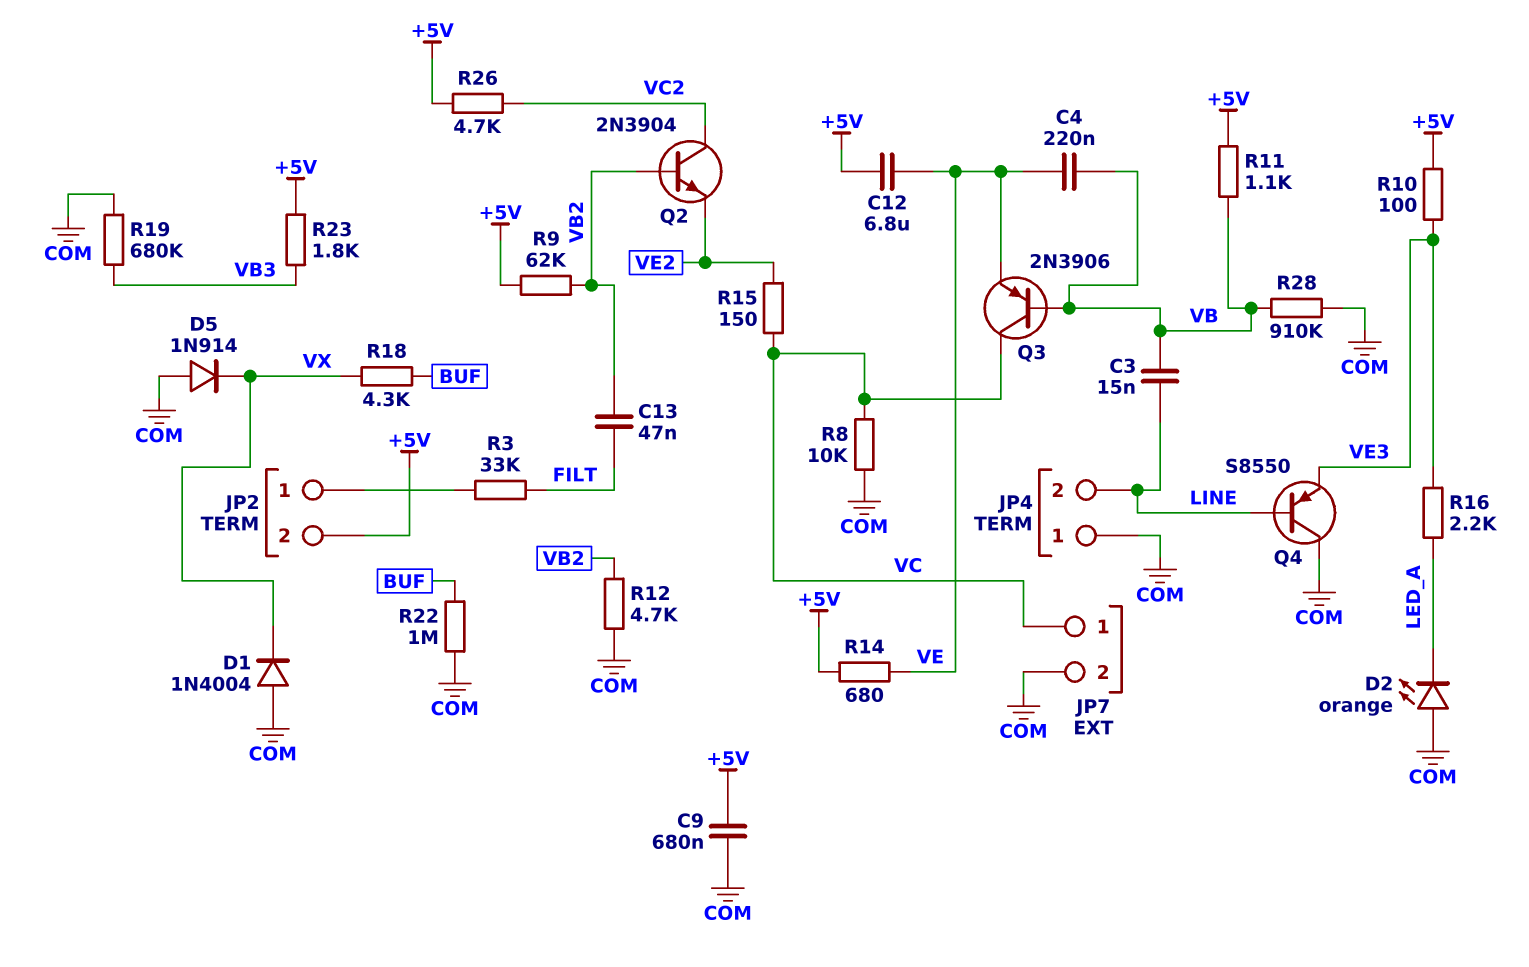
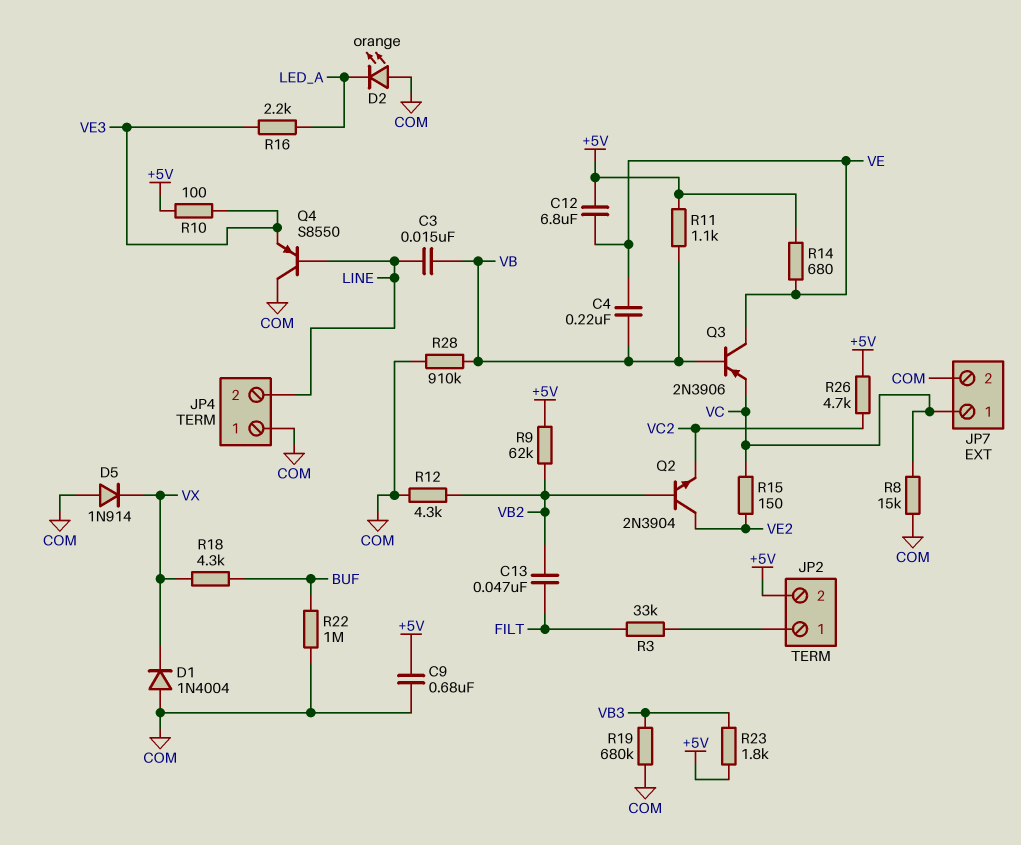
Q2: NPN 2N3904 (B VB2, C VC2, E VE2) -> NPN 2N3904 (B VB2, C VE2, E VC2)
Q3: PNP 2N3906 (B VB, C VC, E VE) -> PNP 2N3906 (B VB, C VE, E VC)
R8: 10k (COM, VC) -> 15k (COM, VC)
R12: 4.7k (COM, VB2) -> 4.3k (COM, VB2)

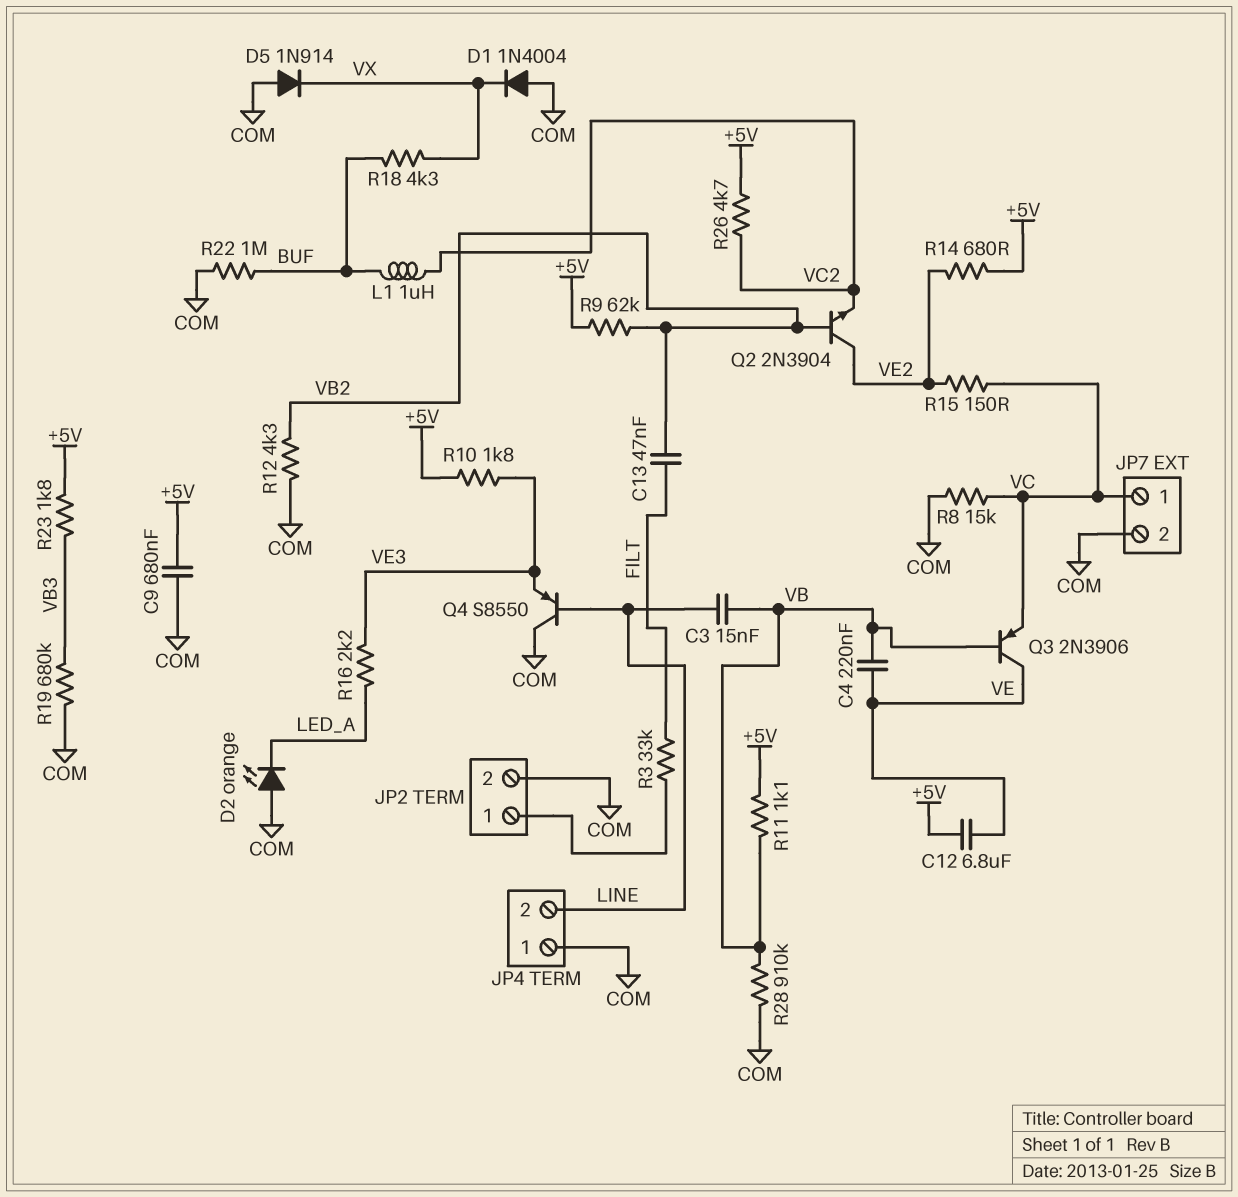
JP2 pin 2: +5V -> COM
L1: none -> 1uH (BUF, VC2)
R10: 100 (+5V, VE3) -> 1.8k (+5V, VE3)
R14: 680 (+5V, VE) -> 680 (+5V, VE2)

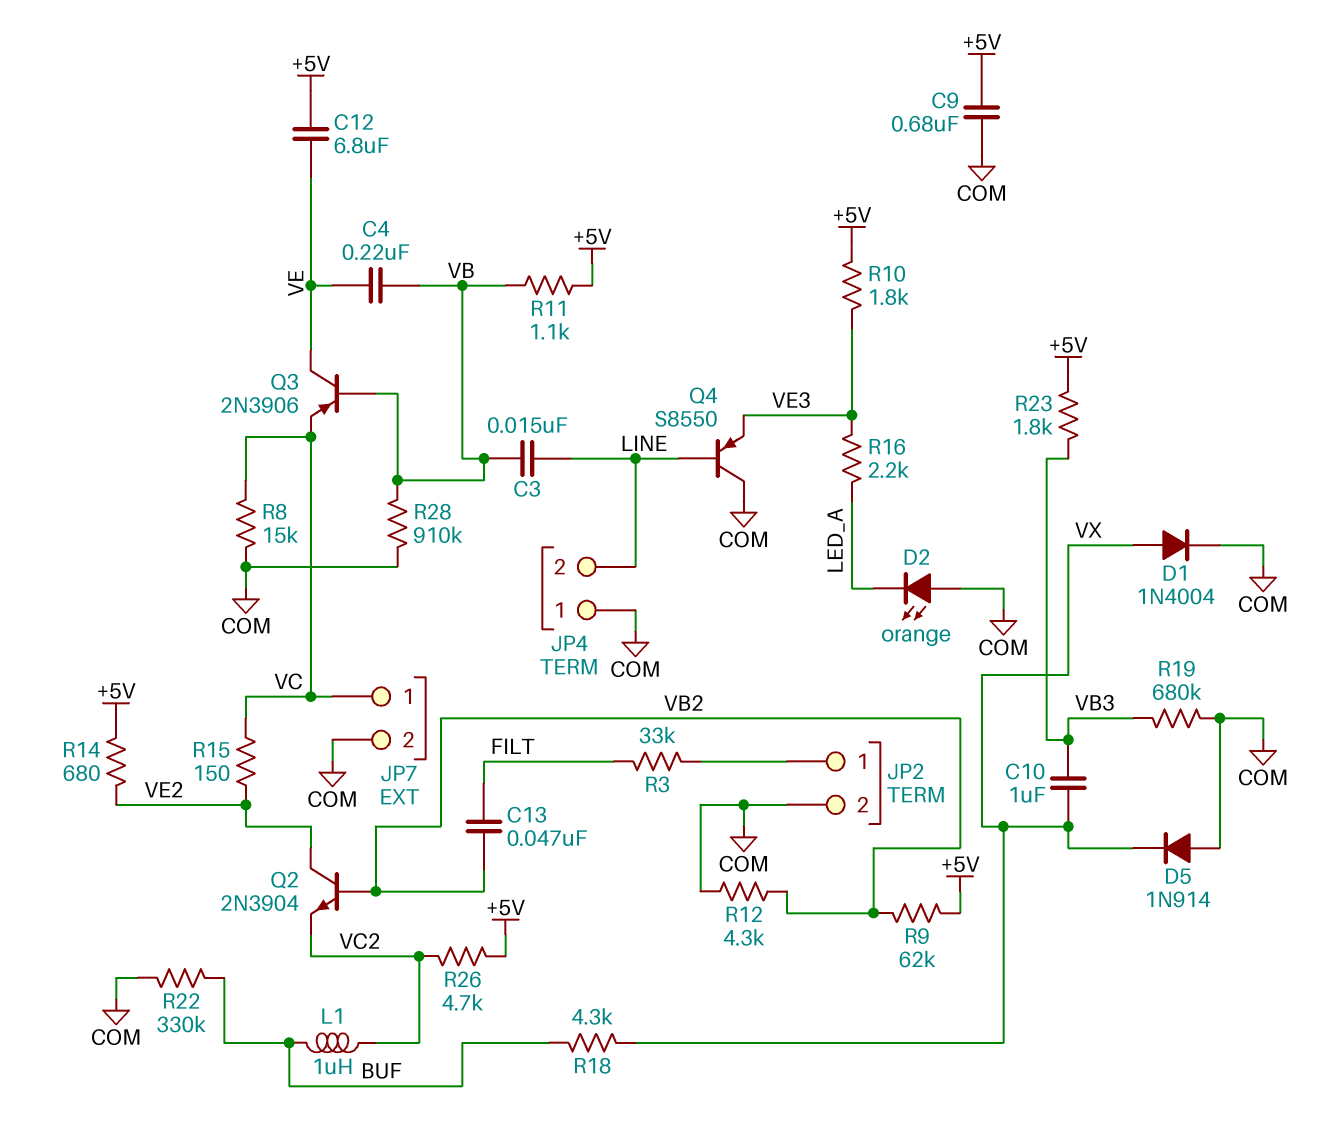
C10: none -> 1uF (VB3, VX)
D1: diode 1N4004 (A COM, K VX) -> diode 1N4004 (A VX, K COM)
R22: 1M (BUF, COM) -> 330k (BUF, COM)

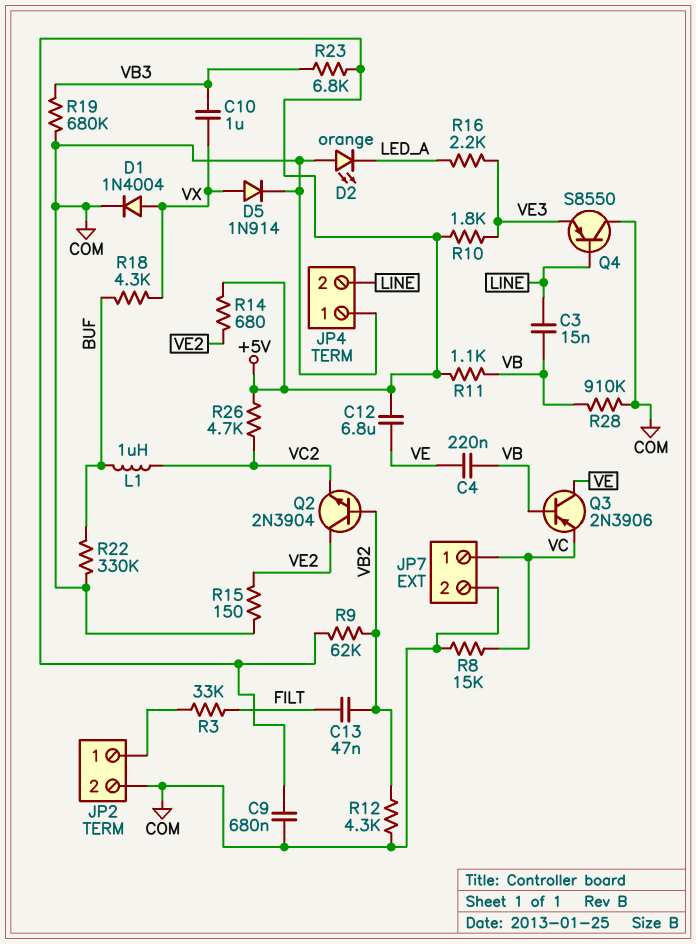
D5: diode 1N914 (A COM, K VX) -> diode 1N914 (A VX, K COM)
R15: 150 (VC, VE2) -> 150 (COM, VE2)
R23: 1.8k (+5V, VB3) -> 6.8k (+5V, VB3)

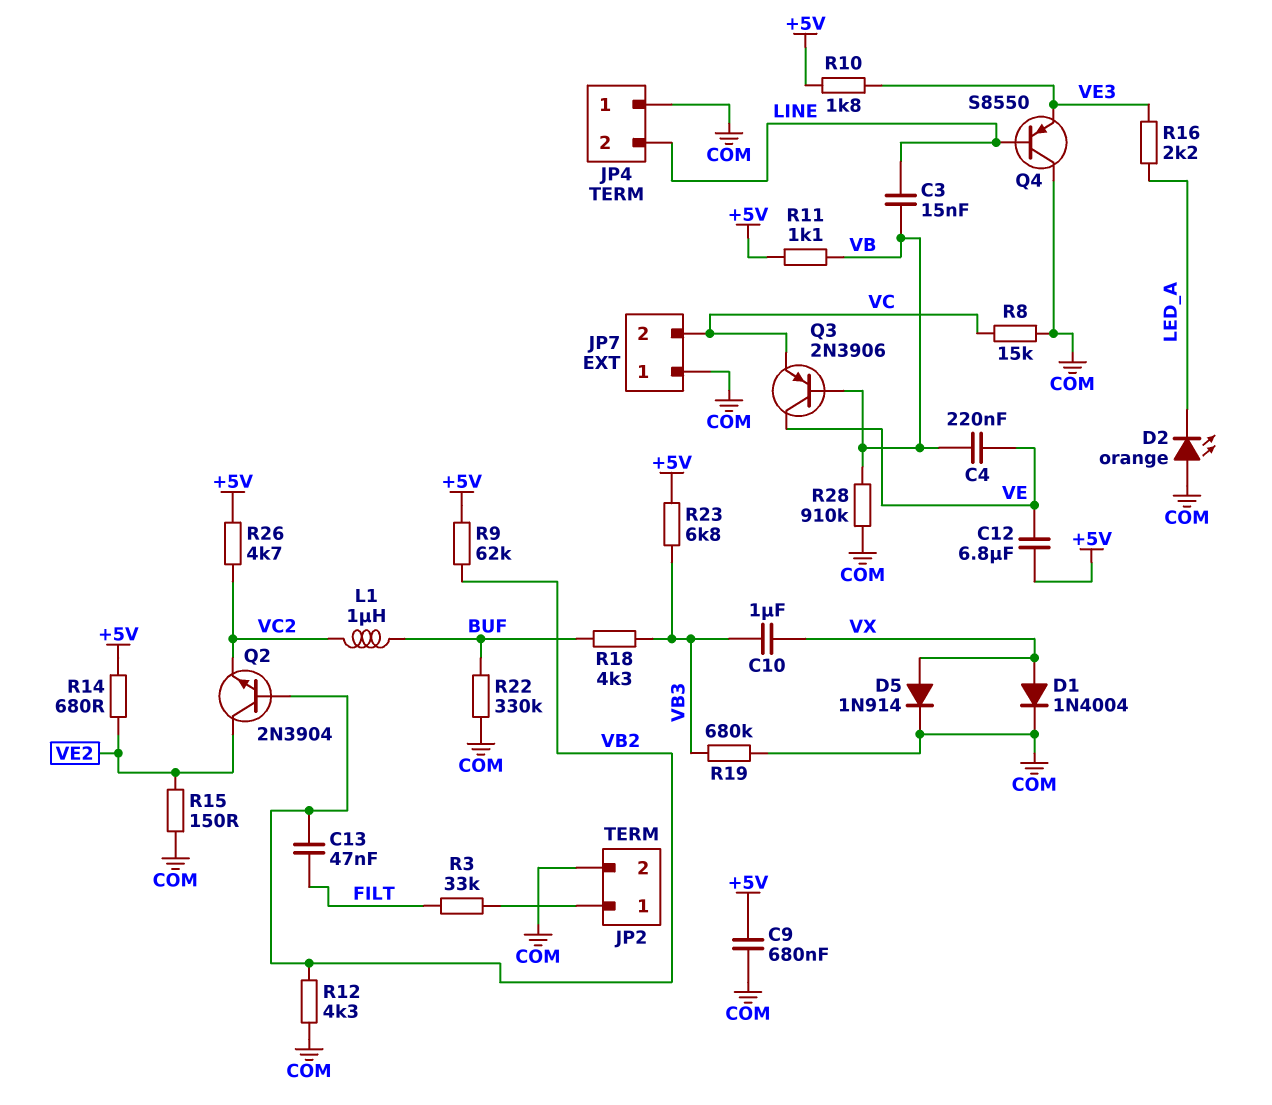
JP7 pin 1: VC -> COM
JP7 pin 2: COM -> VC
R18: 4.3k (BUF, VX) -> 4.3k (BUF, VB3)

